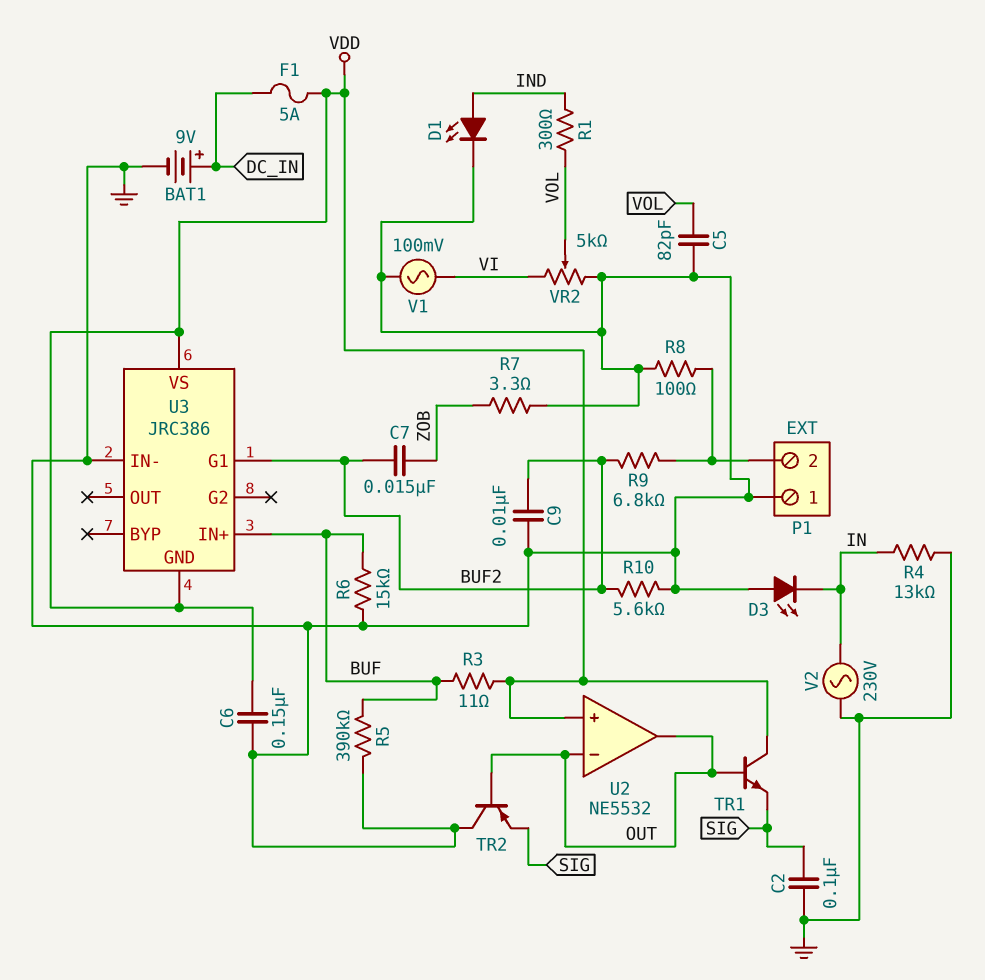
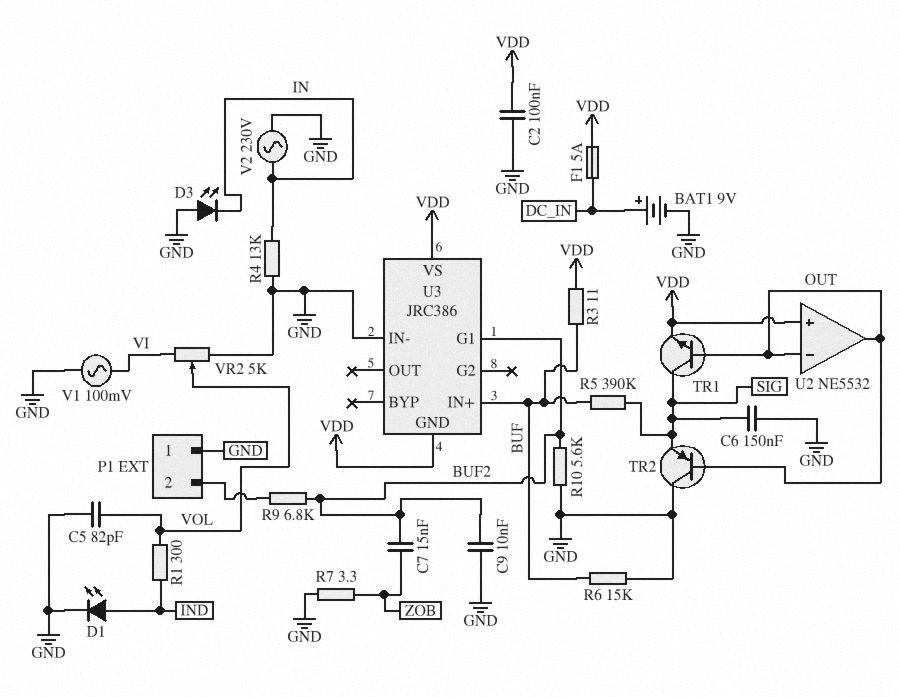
C2: 100nF (GND, SIG) -> 100nF (GND, VDD)
C6: 150nF (GND, VDD) -> 150nF (GND, SIG)
R5: 390k (BUF, GND) -> 390k (BUF, SIG)
R8: 100 (GND, P1/2) -> none
TR1: NPN (B OUT, C VDD, E SIG) -> NPN (B OUT, C SIG, E VDD)

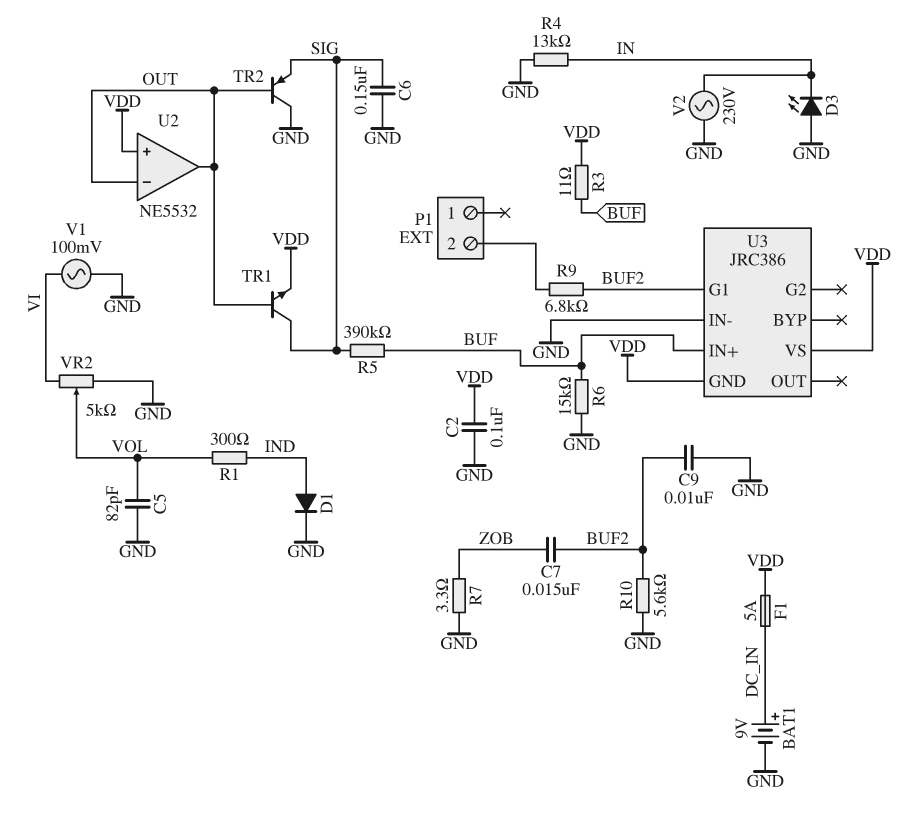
D1: LED (A IND, K GND) -> diode (A IND, K GND)
P1 pin 1: GND -> none

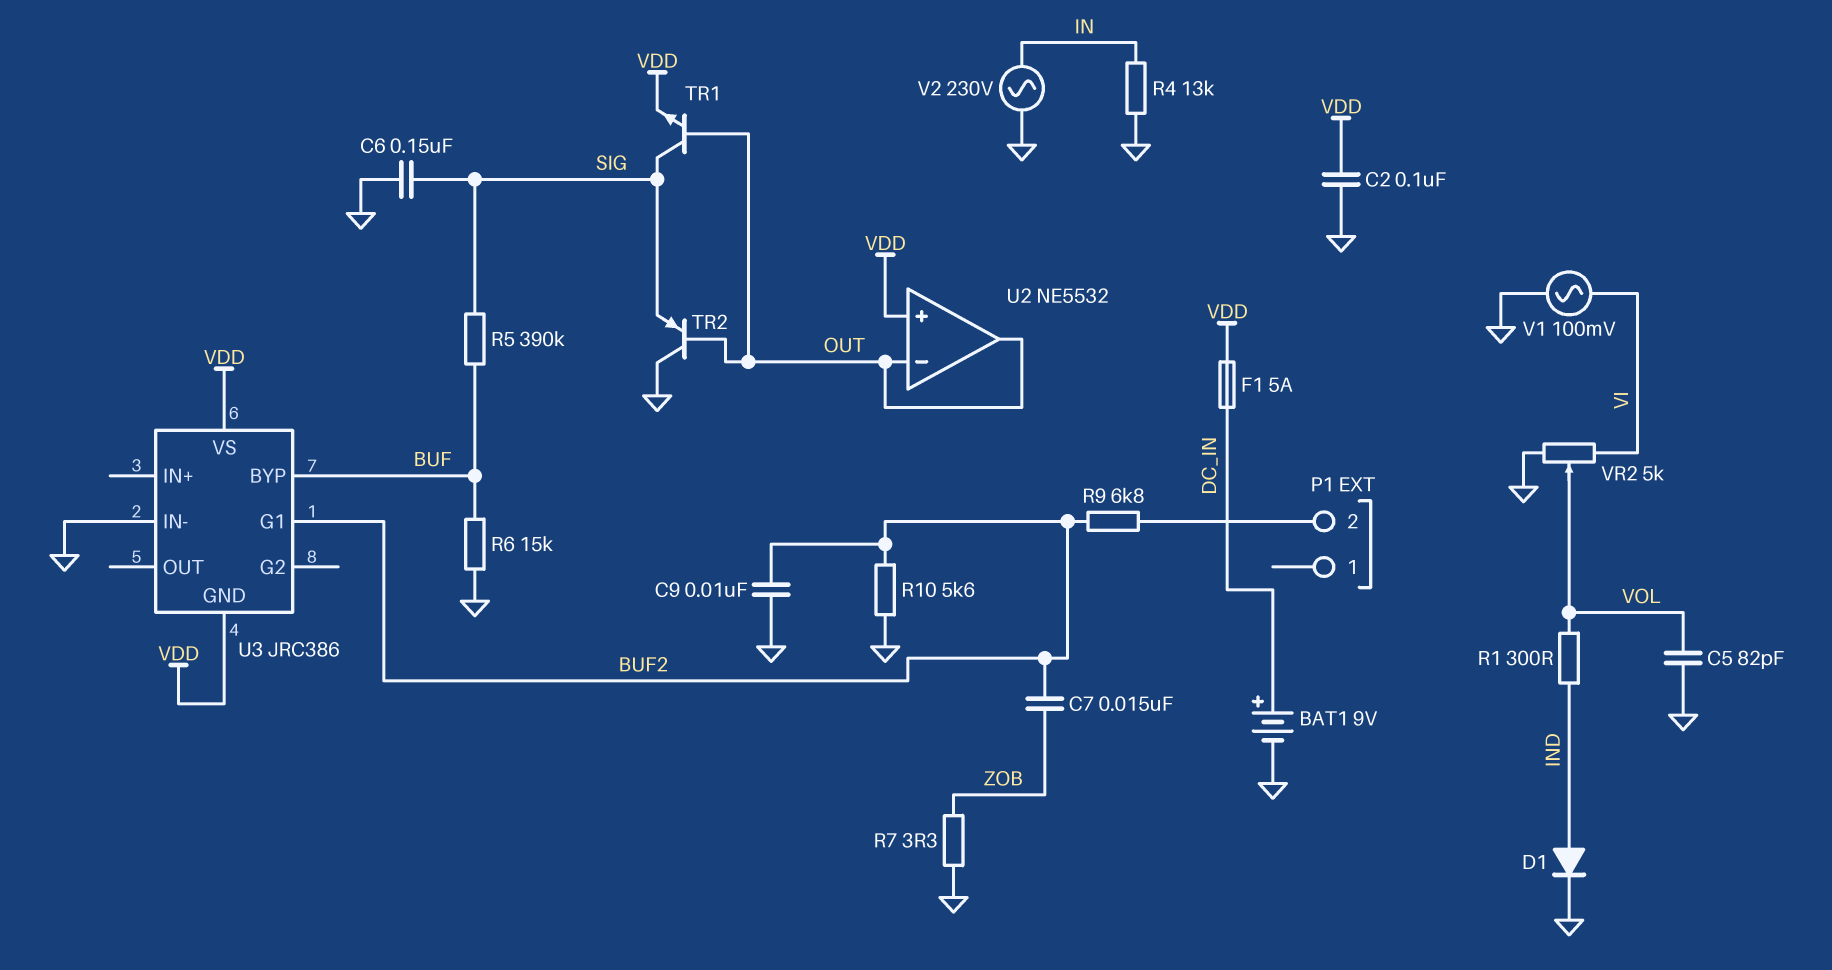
D3: LED (A GND, K IN) -> none
R3: 11 (BUF, VDD) -> none
U3 pin BYP: none -> BUF
U3 pin IN+: BUF -> none

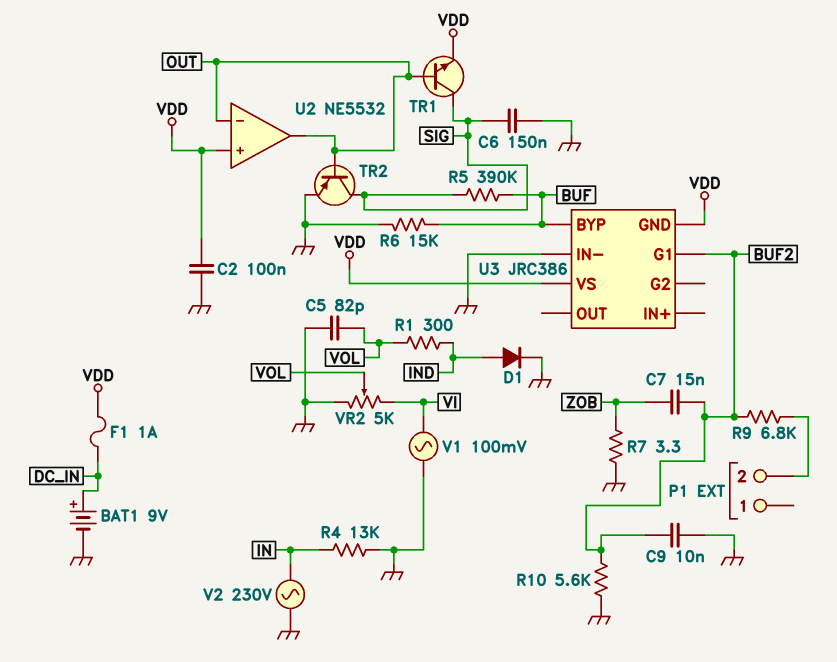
F1: 5A (DC_IN, VDD) -> 1A (DC_IN, VDD)
TR2: PNP (B OUT, C GND, E SIG) -> PNP (B OUT, C SIG, E GND)

